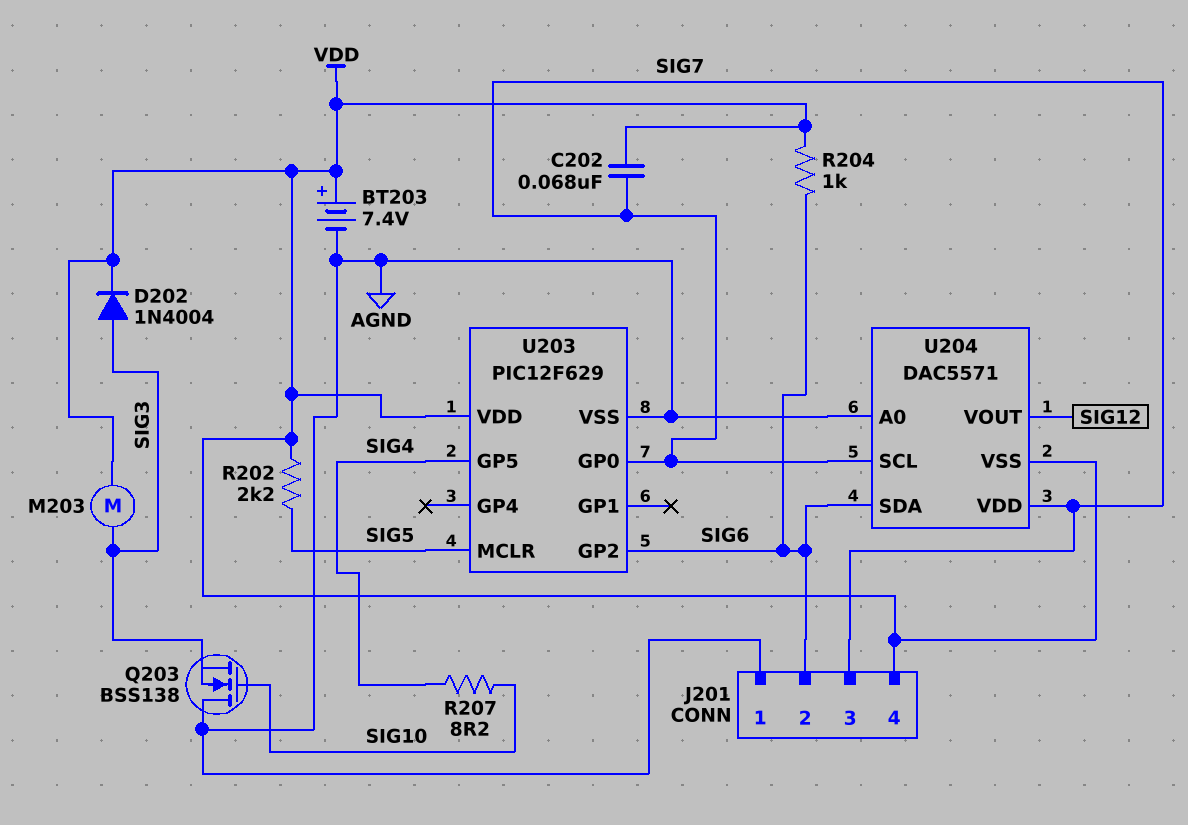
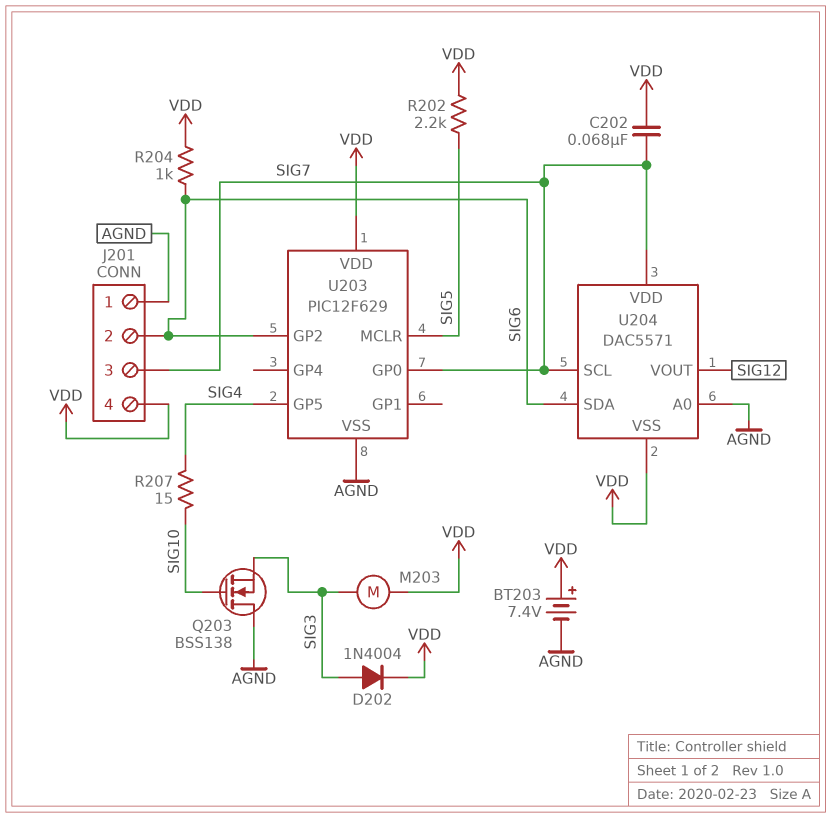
R207: 8.2 (SIG4, SIG10) -> 15 (SIG4, SIG10)

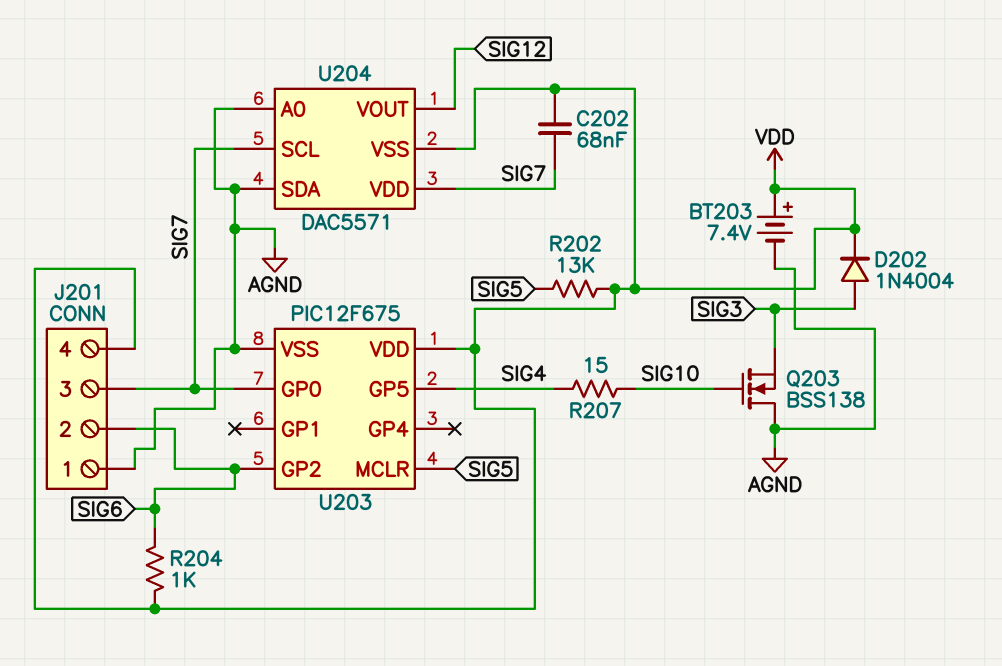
M203: motor (SIG3, VDD) -> none
R202: 2.2k (SIG5, VDD) -> 13k (SIG5, VDD)
U203: PIC12F629 -> PIC12F675
U204 pin SDA: SIG6 -> AGND

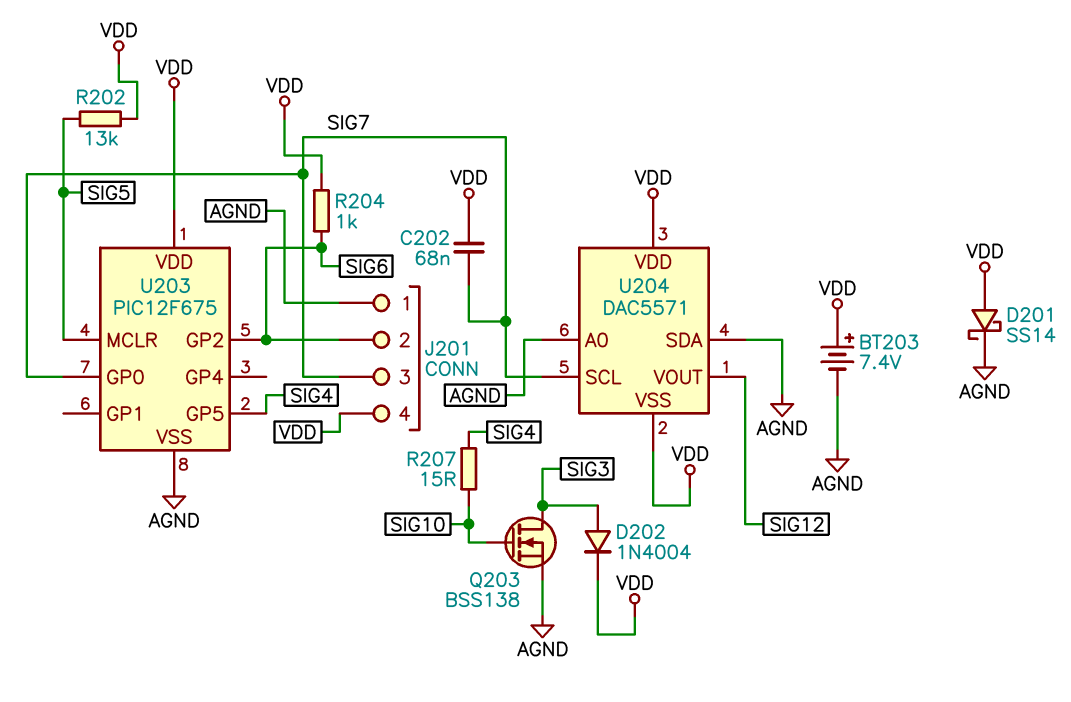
D201: none -> schottky SS14 (A VDD, K AGND)
Q203: NMOS BSS138 (G SIG10, D AGND, S SIG3) -> NMOS BSS138 (G SIG10, D SIG3, S AGND)
U204 pin VDD: SIG7 -> VDD

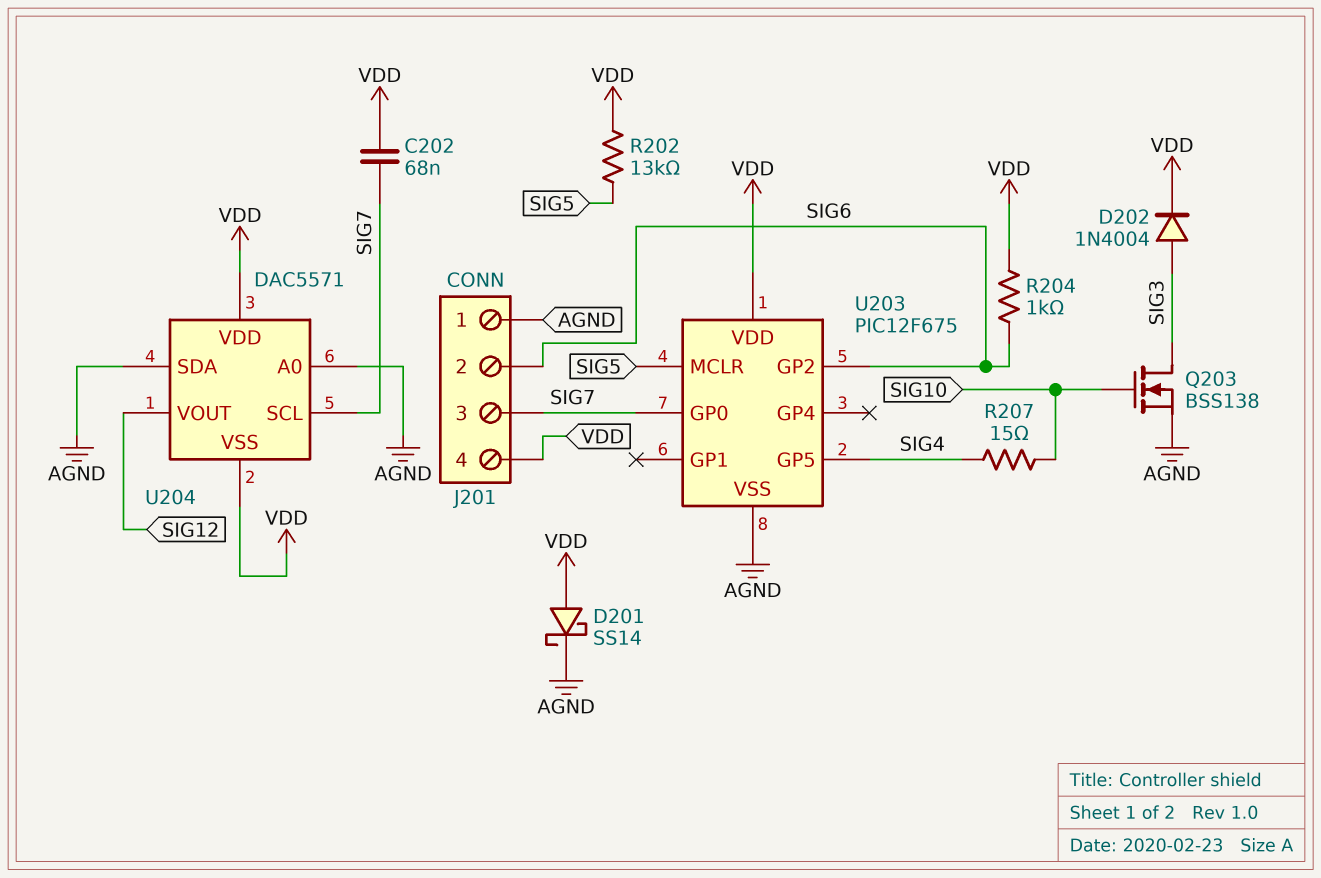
BT203: 7.4V (plus VDD, minus AGND) -> none

